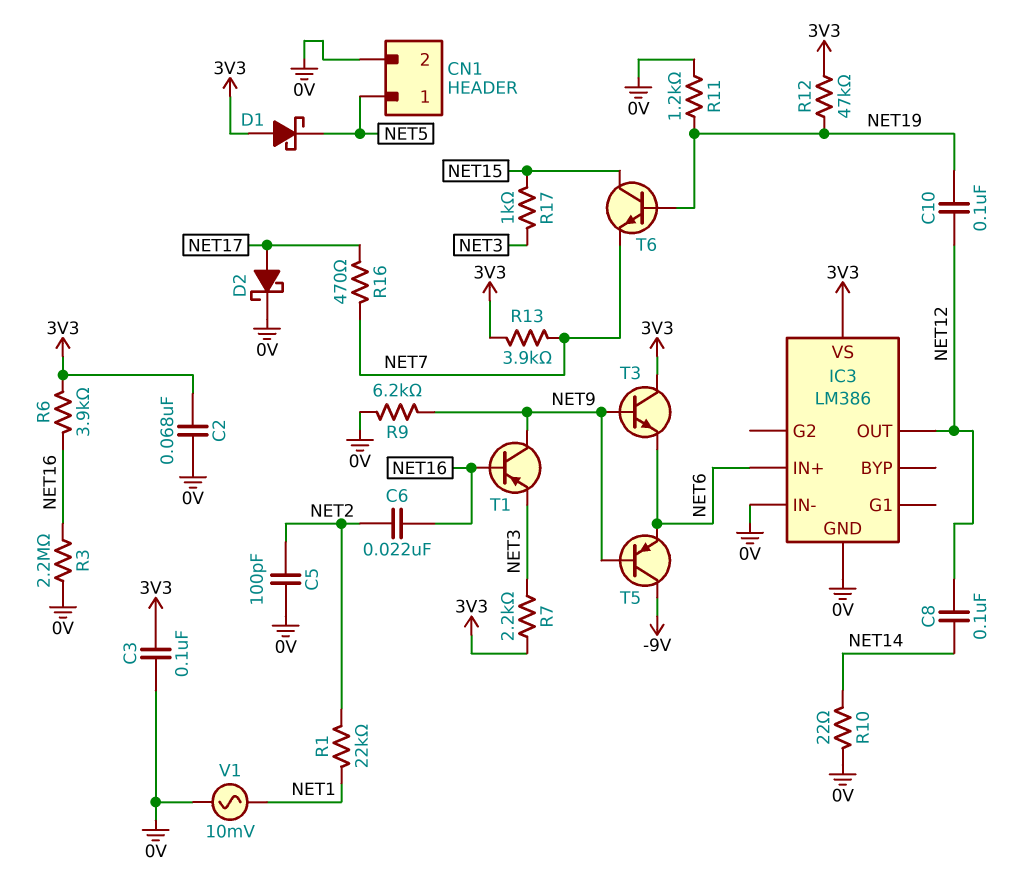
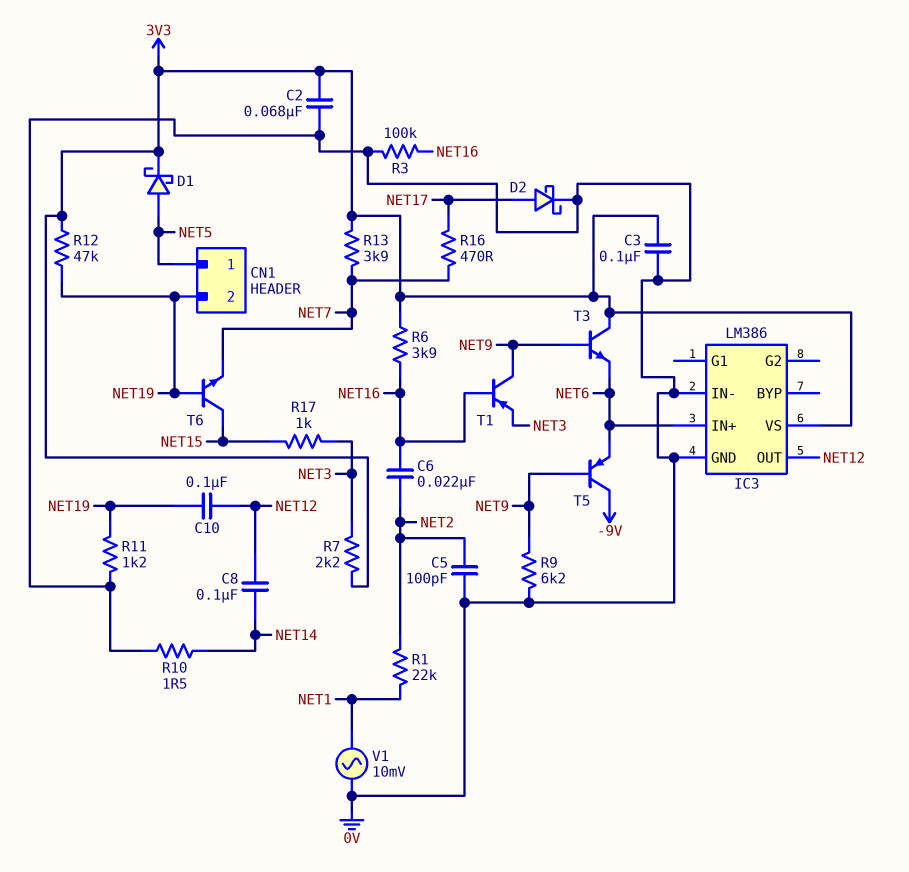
CN1 pin 2: 0V -> NET19
D1: schottky (A 3V3, K NET5) -> schottky (A NET5, K 3V3)
R3: 2.2M (0V, NET16) -> 100k (0V, NET16)
R10: 22 (0V, NET14) -> 1.5 (0V, NET14)

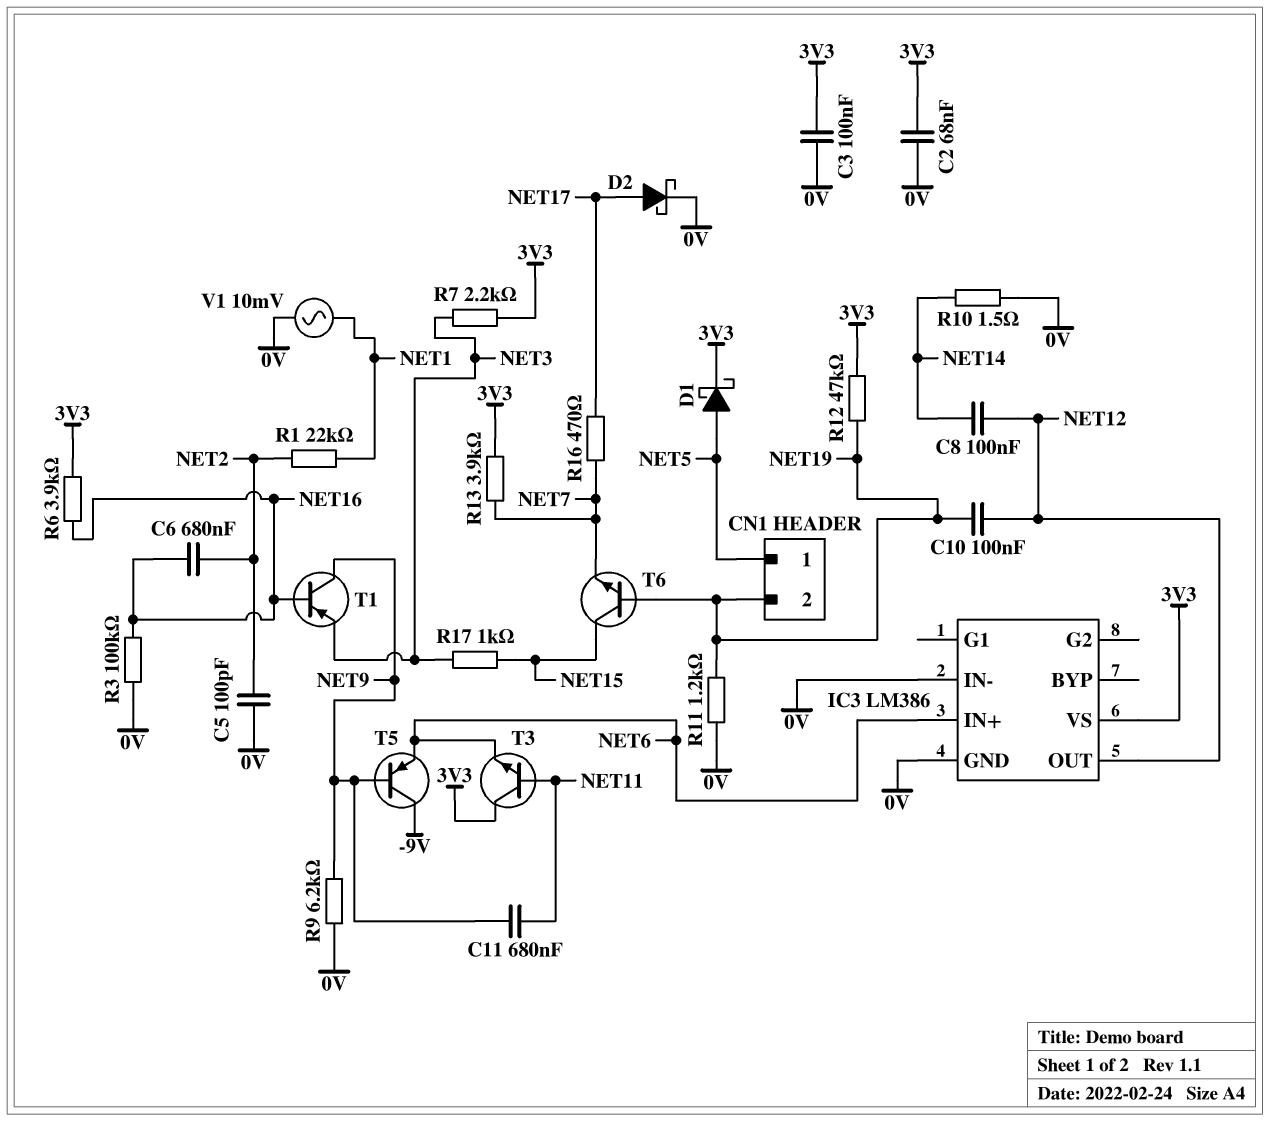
C6: 22nF (NET2, NET16) -> 680nF (NET2, NET16)
C11: none -> 680nF (NET9, NET11)
T3: NPN (B NET9, C 3V3, E NET6) -> NPN (B NET11, C 3V3, E NET6)

